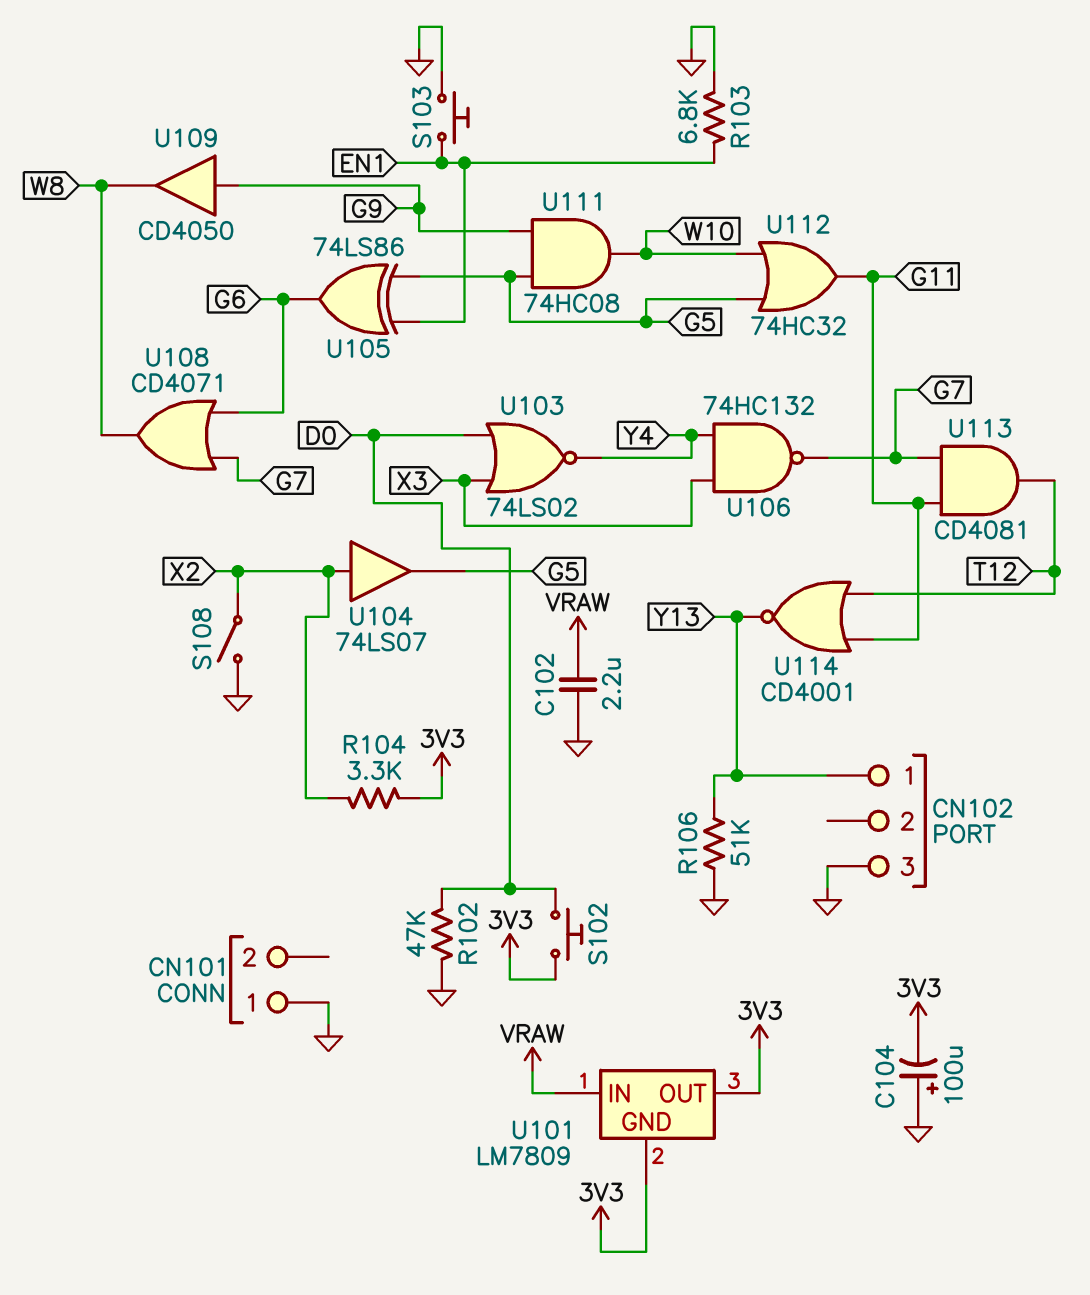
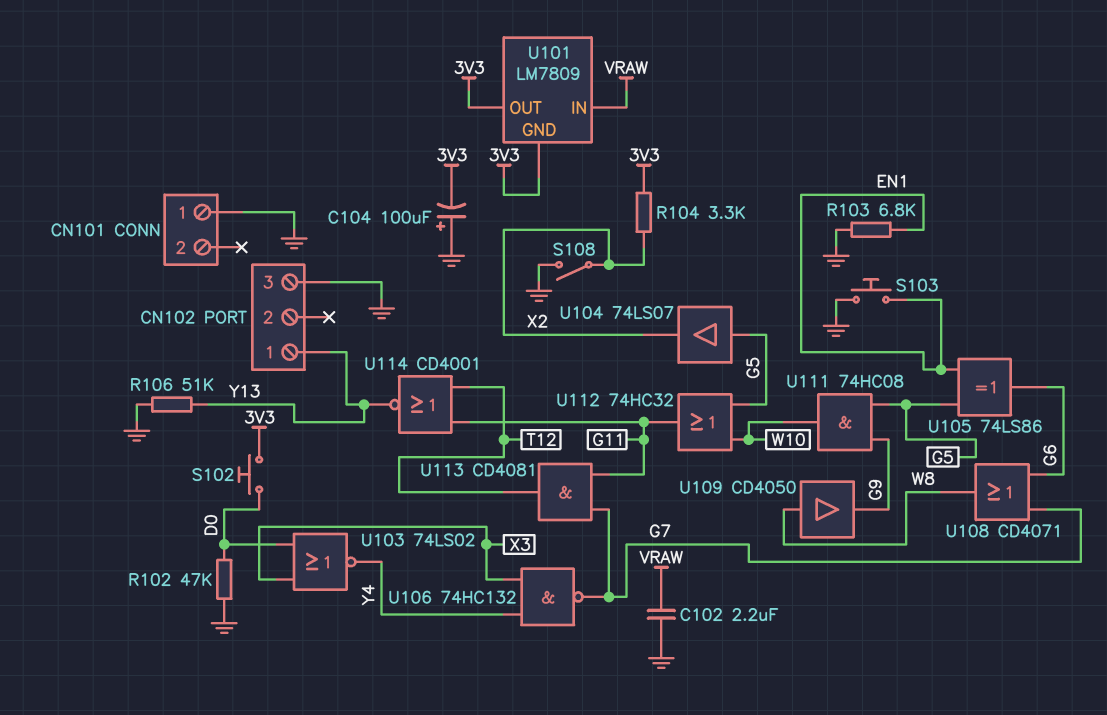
U104: buffer 74LS07 (in X2, out G5) -> buffer 74LS07 (in G5, out X2)
U109: buffer CD4050 (in G9, out W8) -> buffer CD4050 (in W8, out G9)

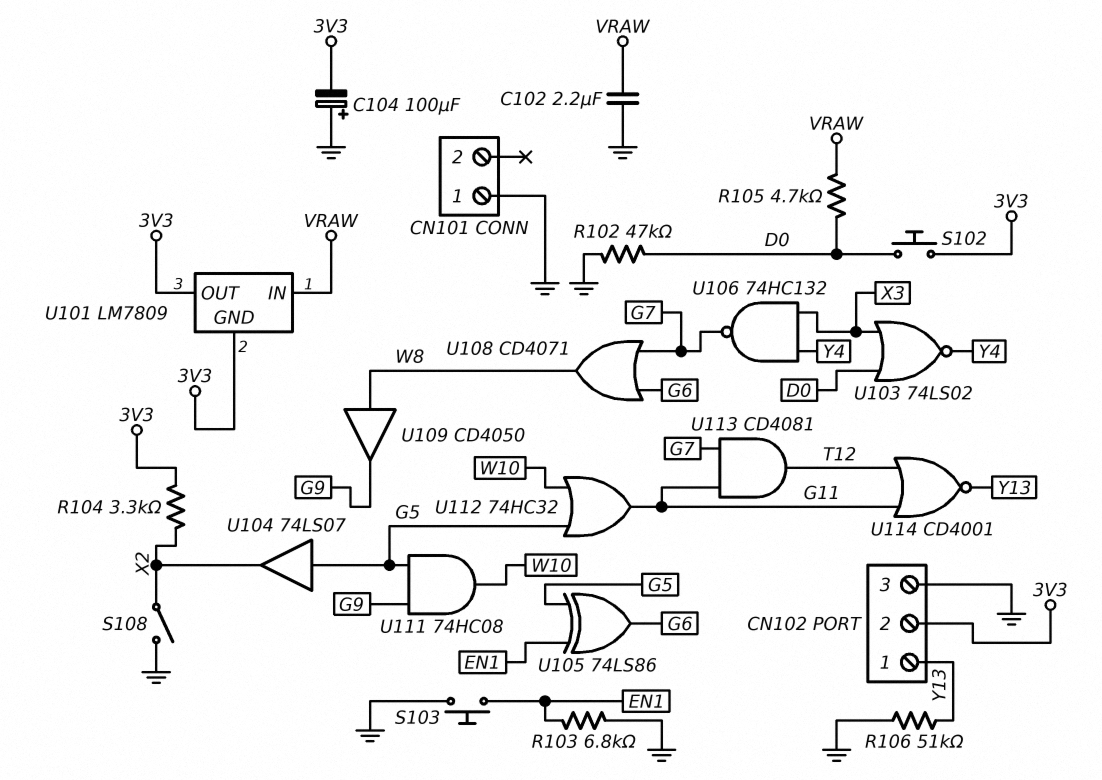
CN102 pin 2: none -> 3V3
R105: none -> 4.7k (D0, VRAW)

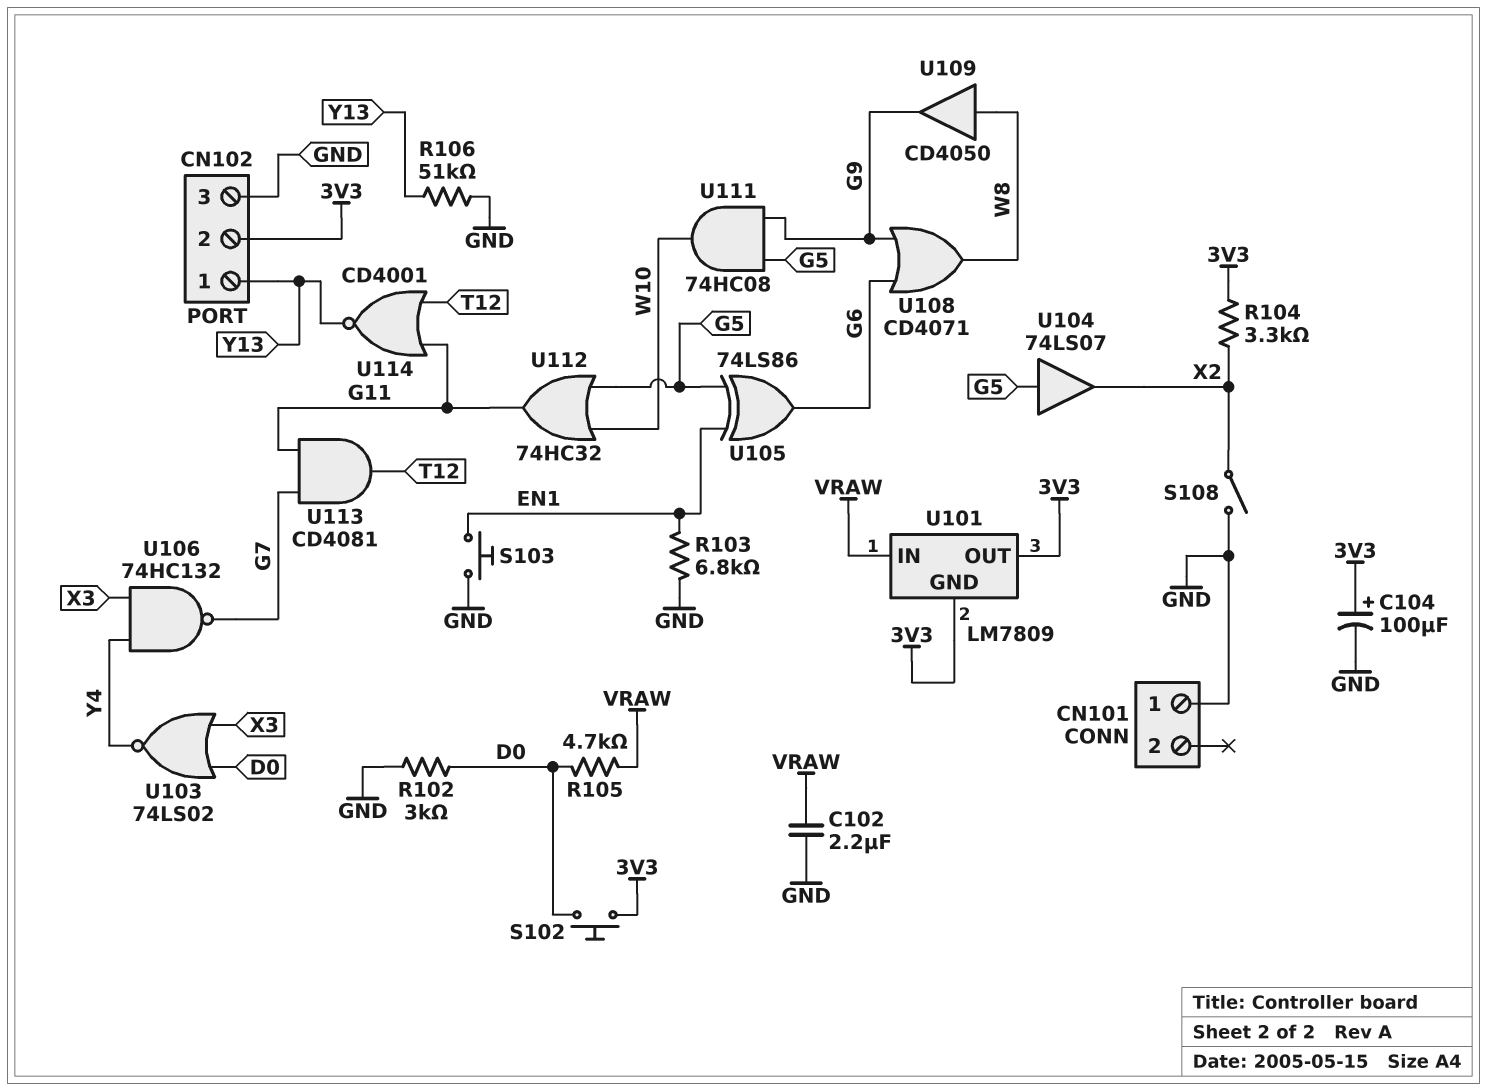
C104: 100uF (plus GND, minus 3V3) -> 100uF (plus 3V3, minus GND)
R102: 47k (D0, GND) -> 3k (D0, GND)
U108: OR CD4071 (in G6, in G7, out W8) -> OR CD4071 (in G6, in G9, out W8)

